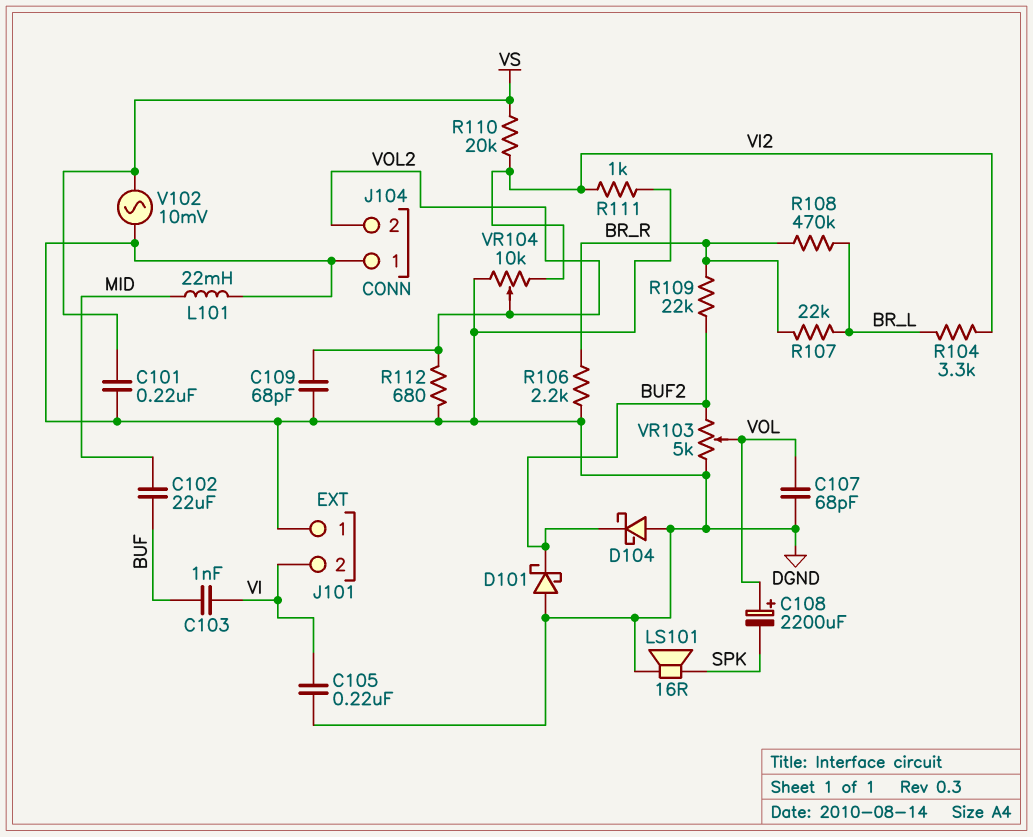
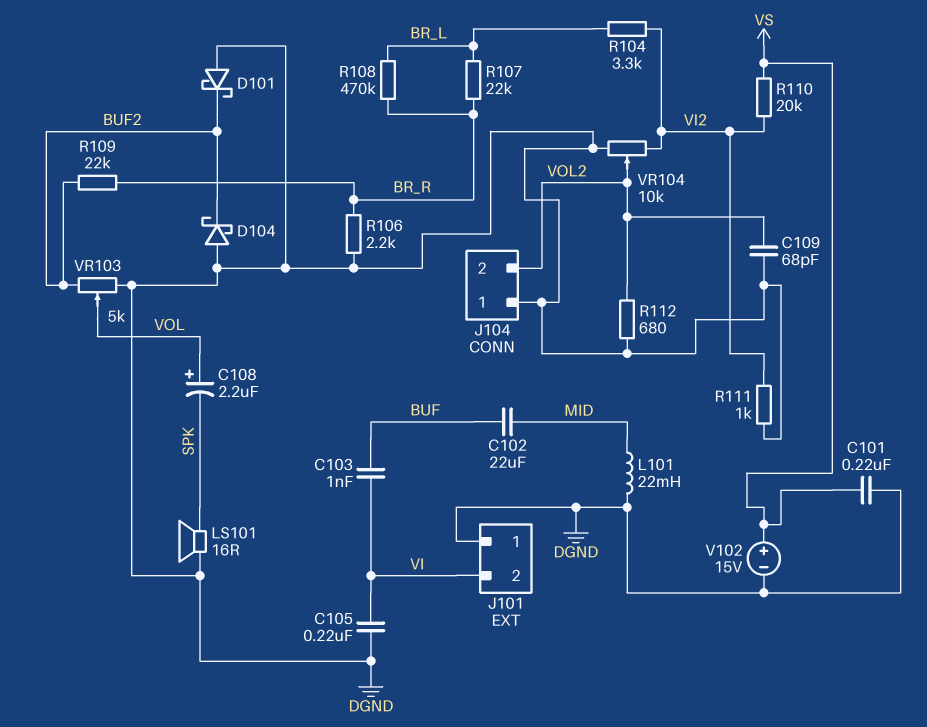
C107: 68pF (DGND, VOL) -> none
C108: 2200uF (plus VOL, minus SPK) -> 2.2uF (plus VOL, minus SPK)
V102: AC 10mV (DGND, VS) -> 15V (plus VS, minus DGND)

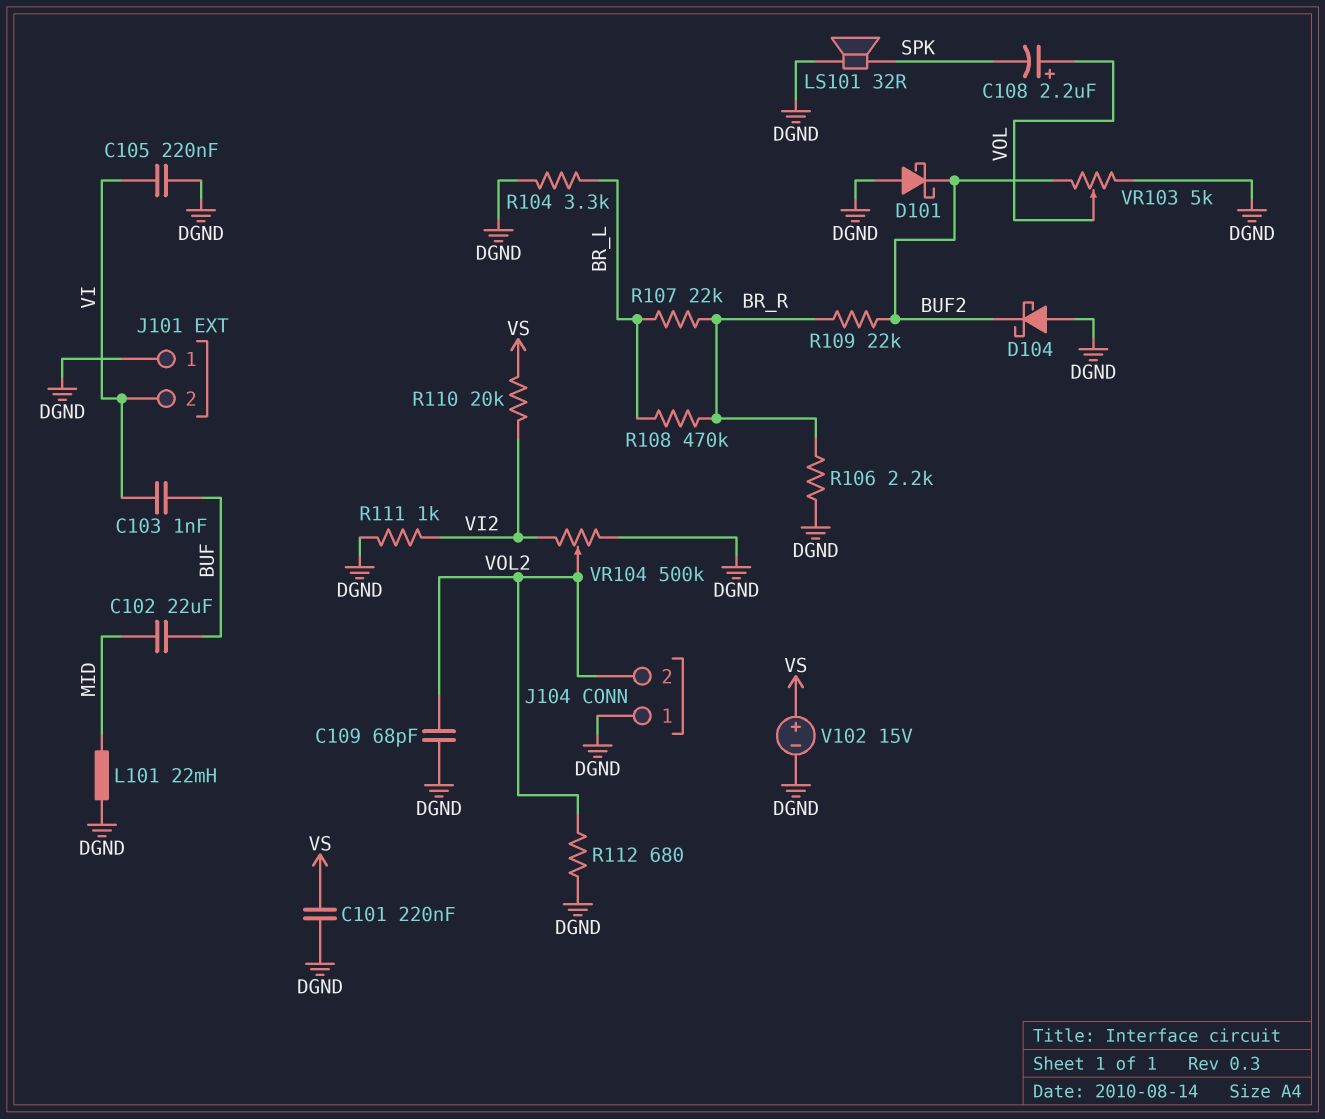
LS101: speaker 16R (DGND, SPK) -> speaker 32R (DGND, SPK)
R104: 3.3k (BR_L, VI2) -> 3.3k (BR_L, DGND)
VR104: 10k (DGND, VI2, wiper VOL2) -> 500k (DGND, VI2, wiper VOL2)

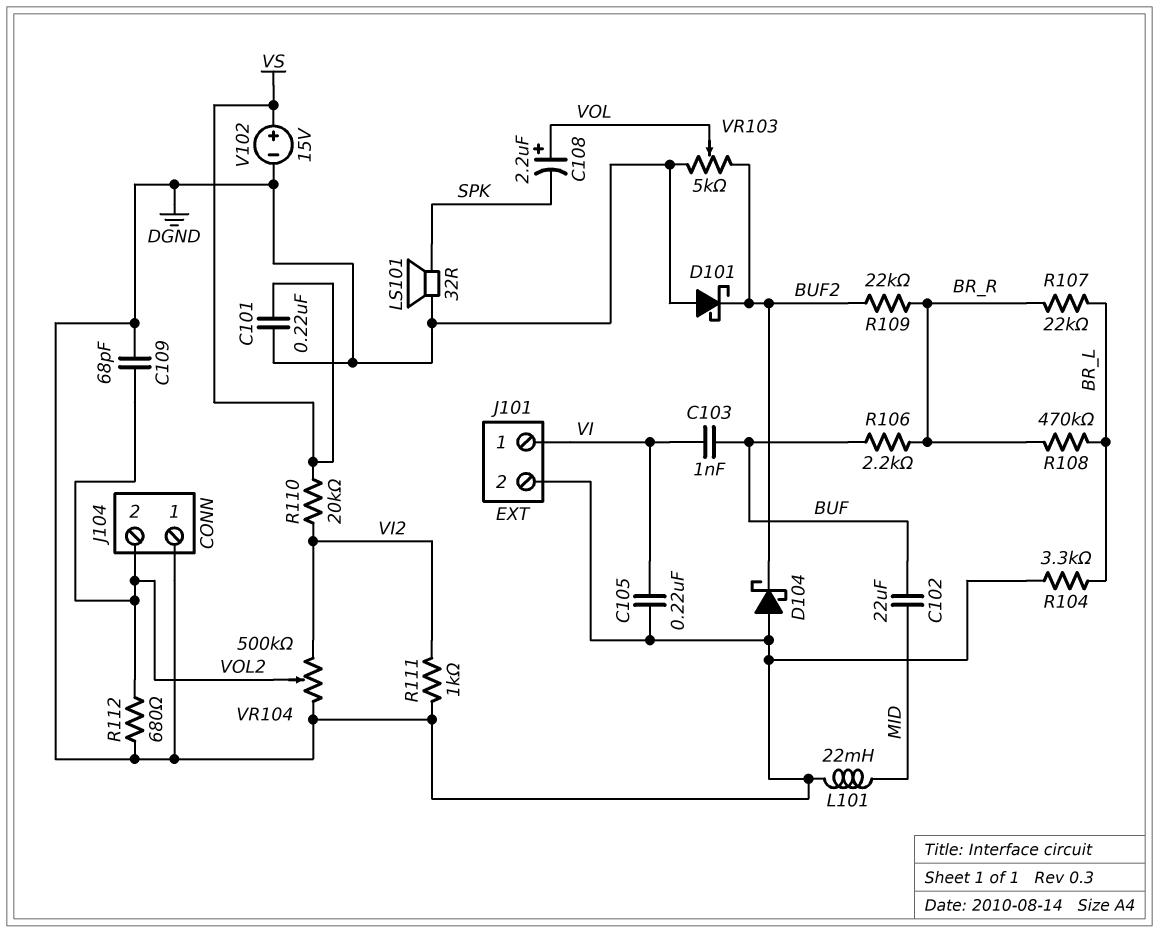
J101 pin 1: DGND -> VI
J101 pin 2: VI -> DGND
R106: 2.2k (BR_R, DGND) -> 2.2k (BR_R, BUF)

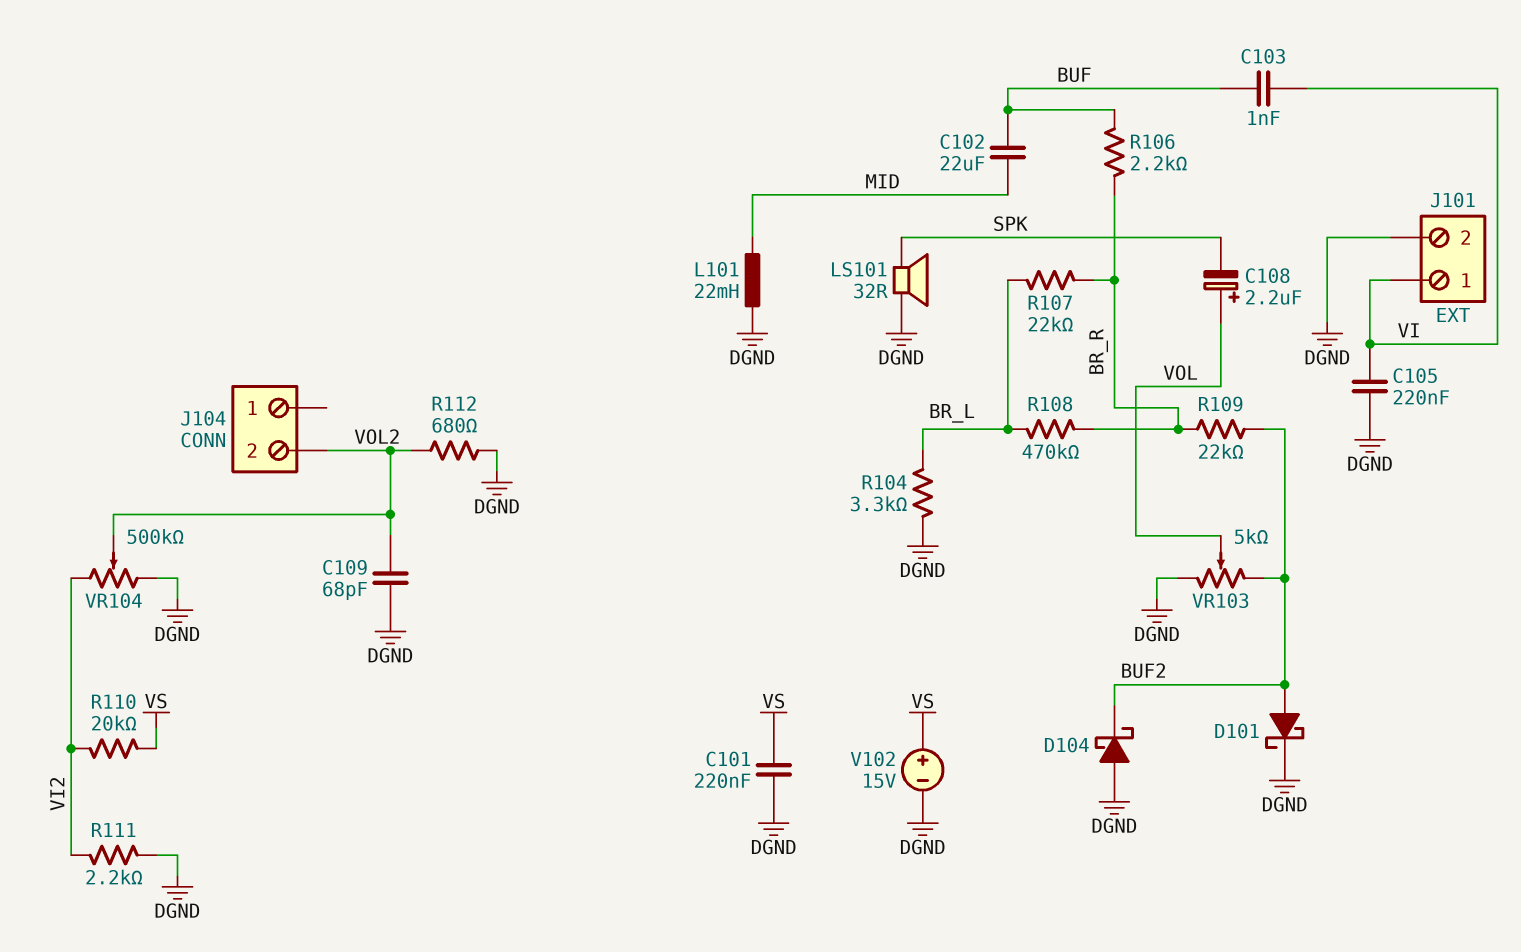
D101: schottky (A DGND, K BUF2) -> schottky (A BUF2, K DGND)
J104 pin 1: DGND -> none
R111: 1k (DGND, VI2) -> 2.2k (DGND, VI2)

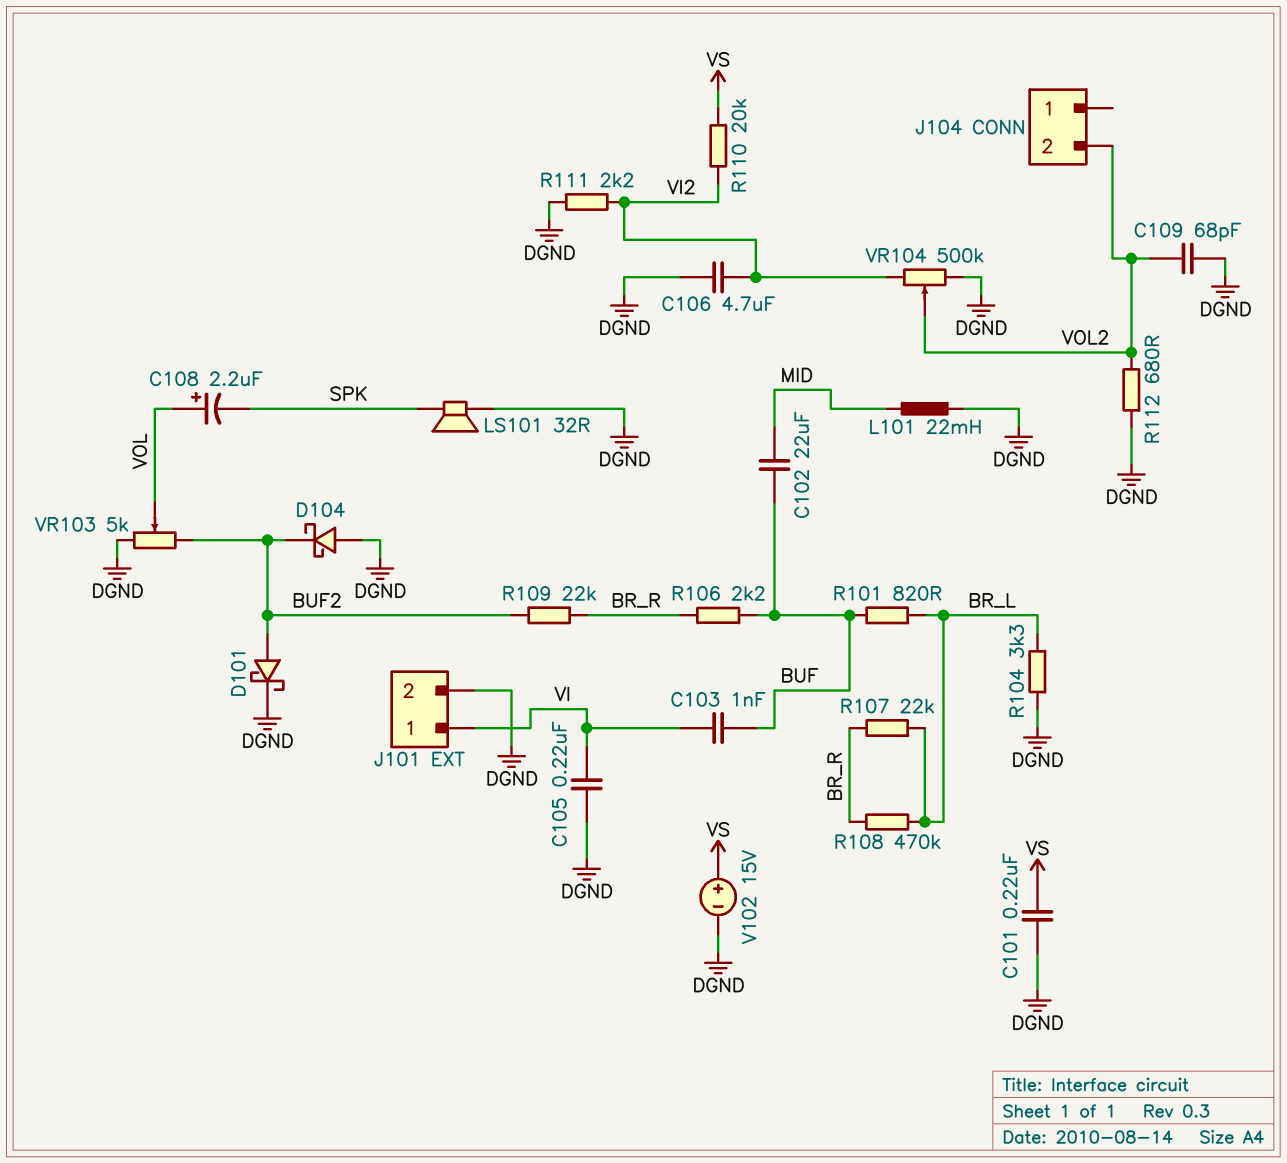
C106: none -> 4.7uF (DGND, VI2)
R101: none -> 820 (BR_L, BUF)

